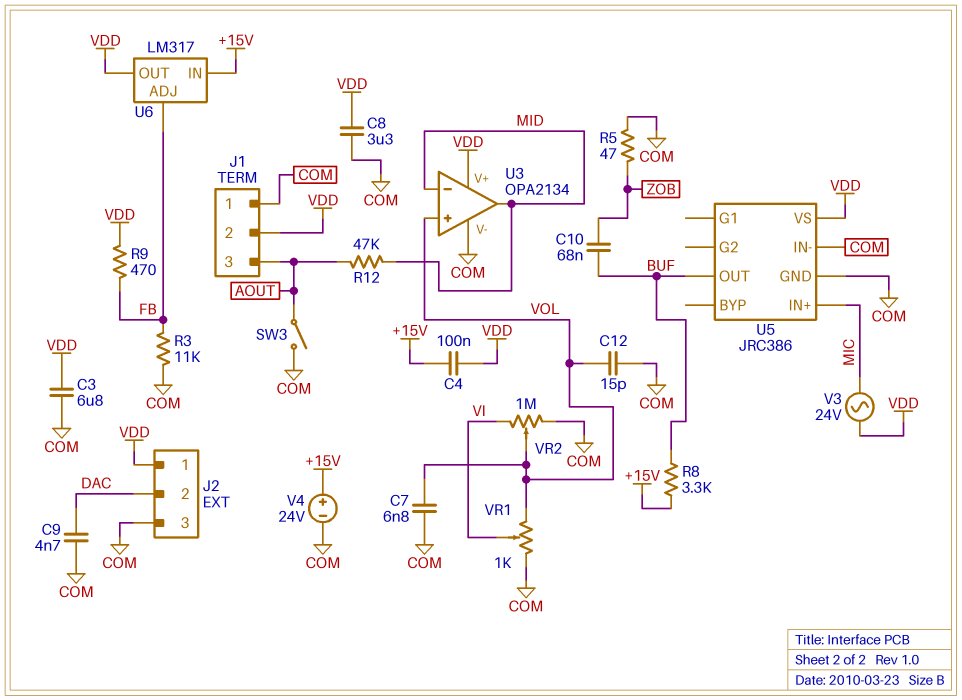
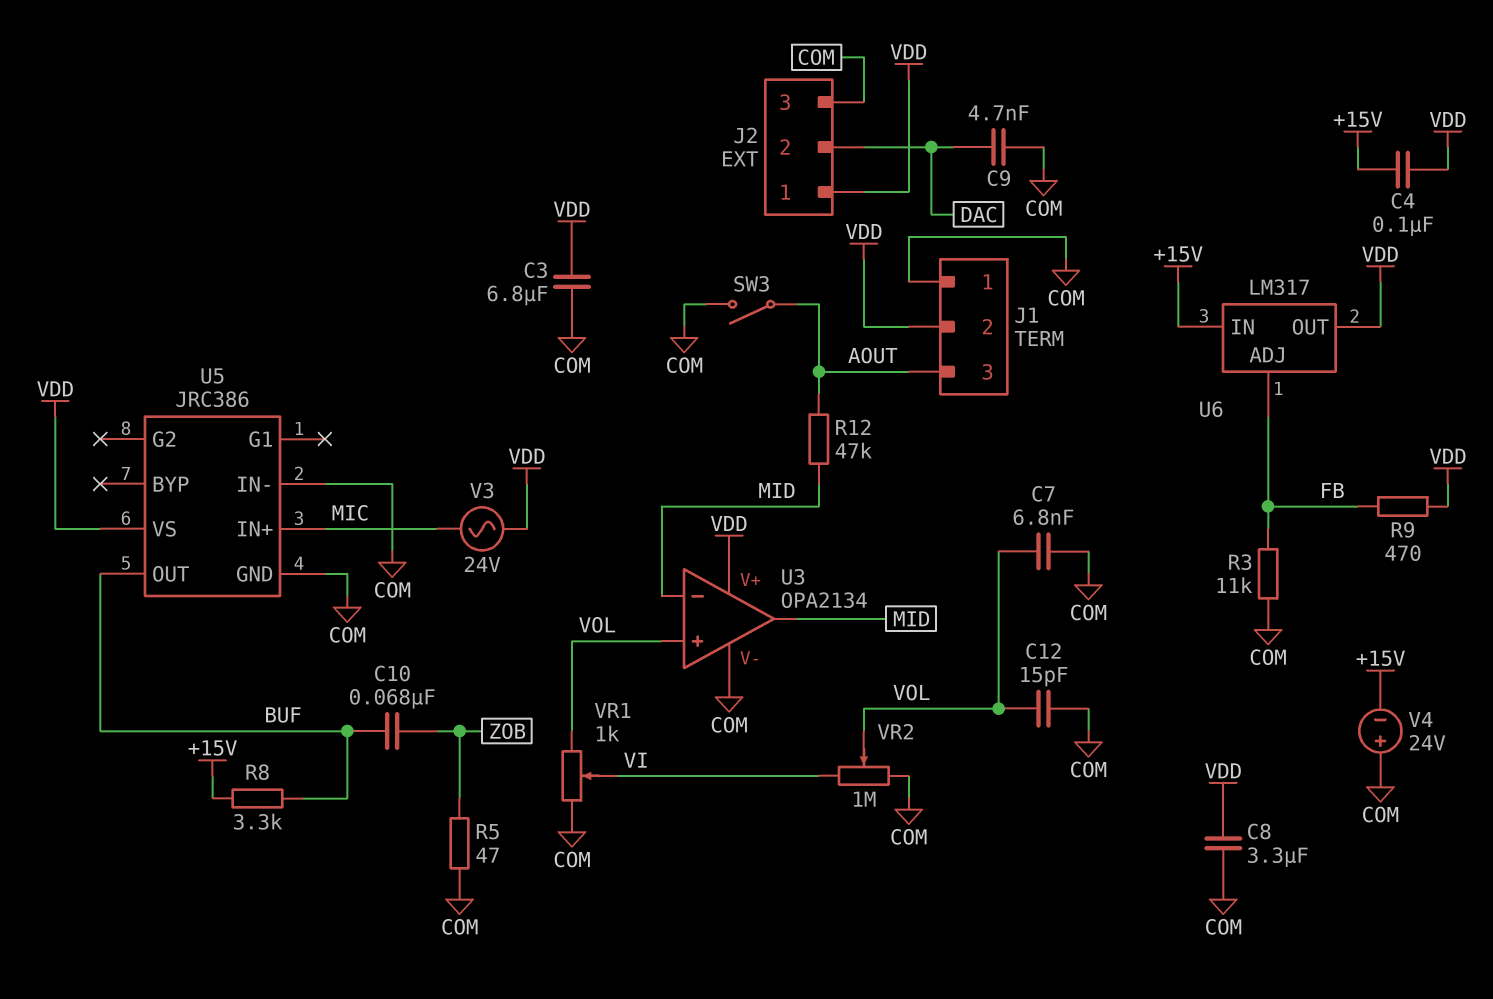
V4: 24V (plus +15V, minus COM) -> 24V (plus COM, minus +15V)

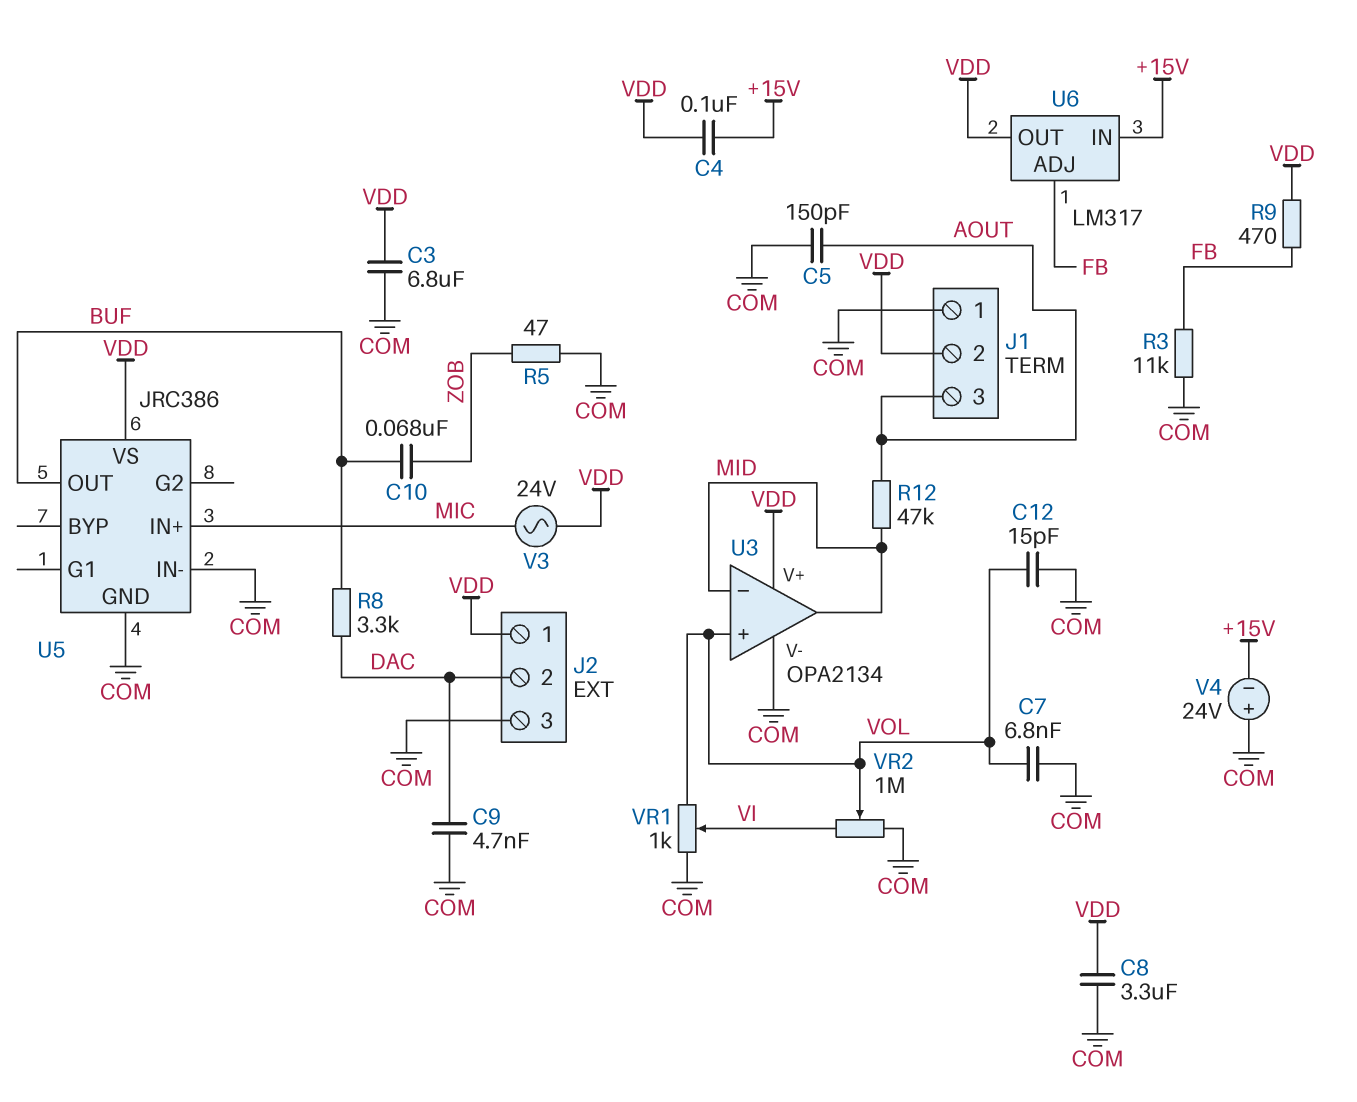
C5: none -> 150pF (AOUT, COM)
R8: 3.3k (+15V, BUF) -> 3.3k (BUF, DAC)
SW3: switch (AOUT, COM) -> none

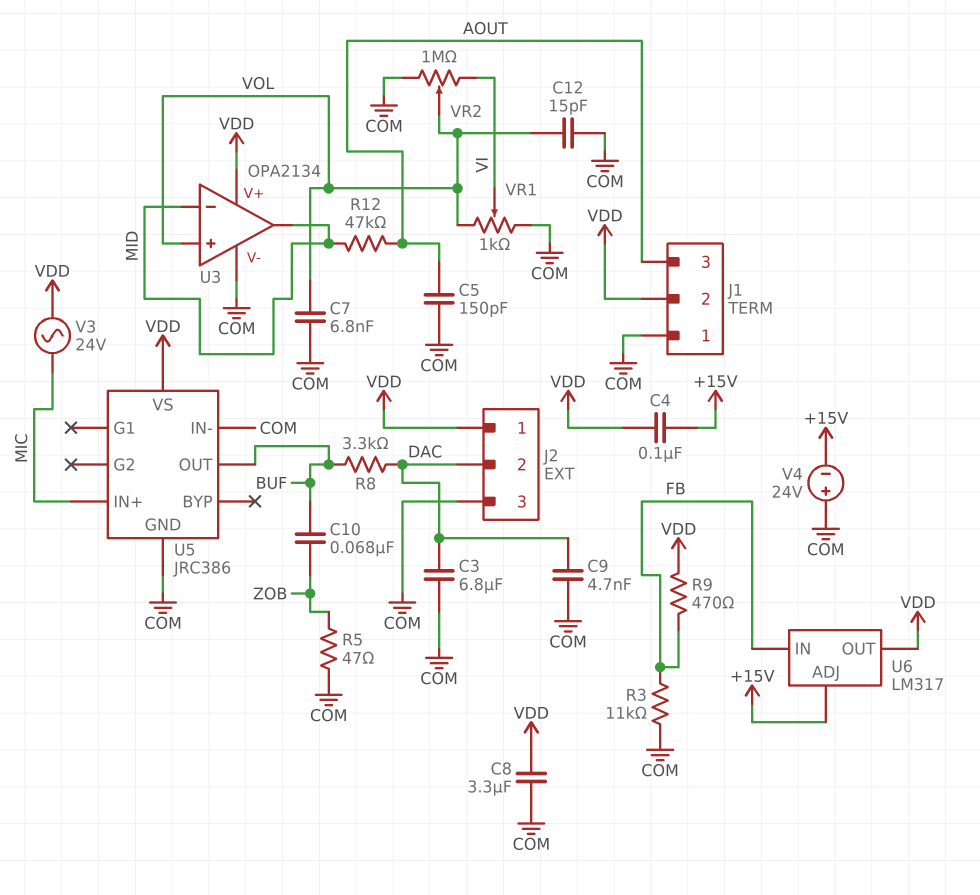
C3: 6.8uF (COM, VDD) -> 6.8uF (COM, DAC)
U6 pin ADJ: FB -> +15V
U6 pin IN: +15V -> FB

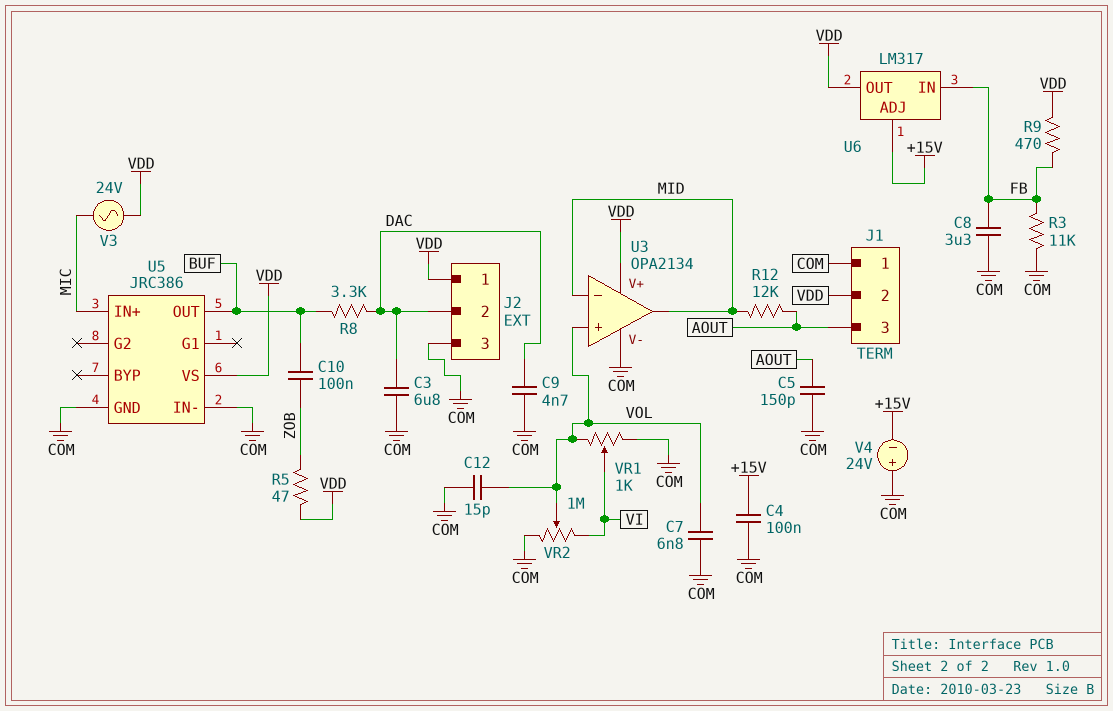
C4: 100nF (+15V, VDD) -> 100nF (+15V, COM)
C8: 3.3uF (COM, VDD) -> 3.3uF (COM, FB)
C10: 68nF (BUF, ZOB) -> 100nF (BUF, ZOB)
R5: 47 (COM, ZOB) -> 47 (VDD, ZOB)
R12: 47k (AOUT, MID) -> 12k (AOUT, MID)

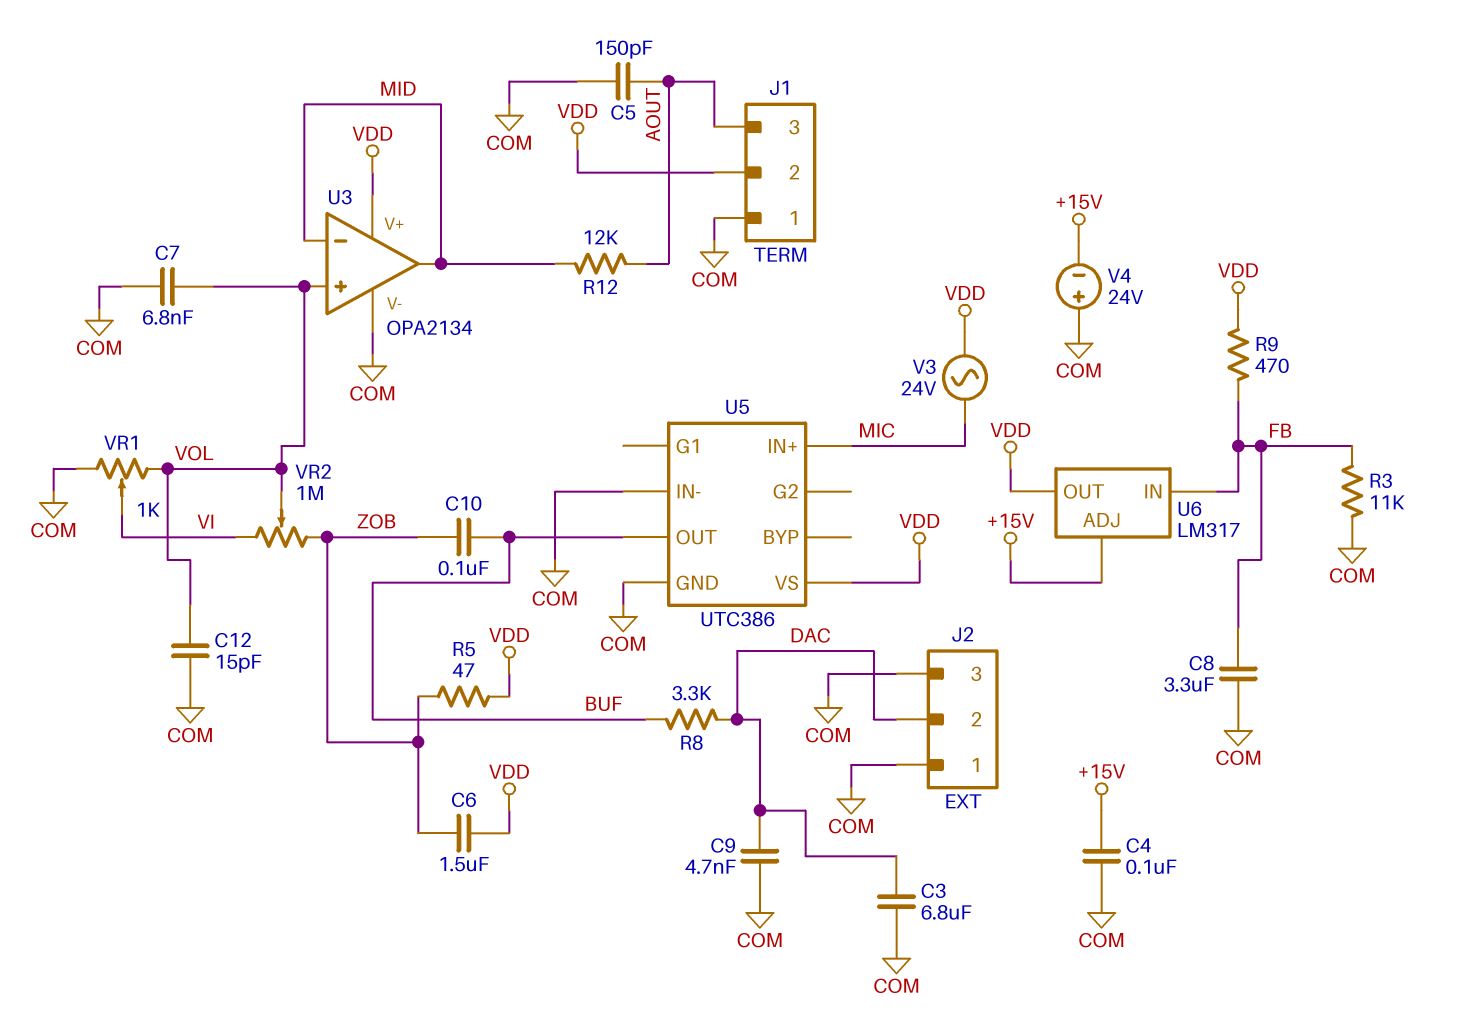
C6: none -> 1.5uF (VDD, ZOB)
J2 pin 1: VDD -> COM
U5: JRC386 -> UTC386
VR2: 1M (COM, VI, wiper VOL) -> 1M (VI, ZOB, wiper VOL)

